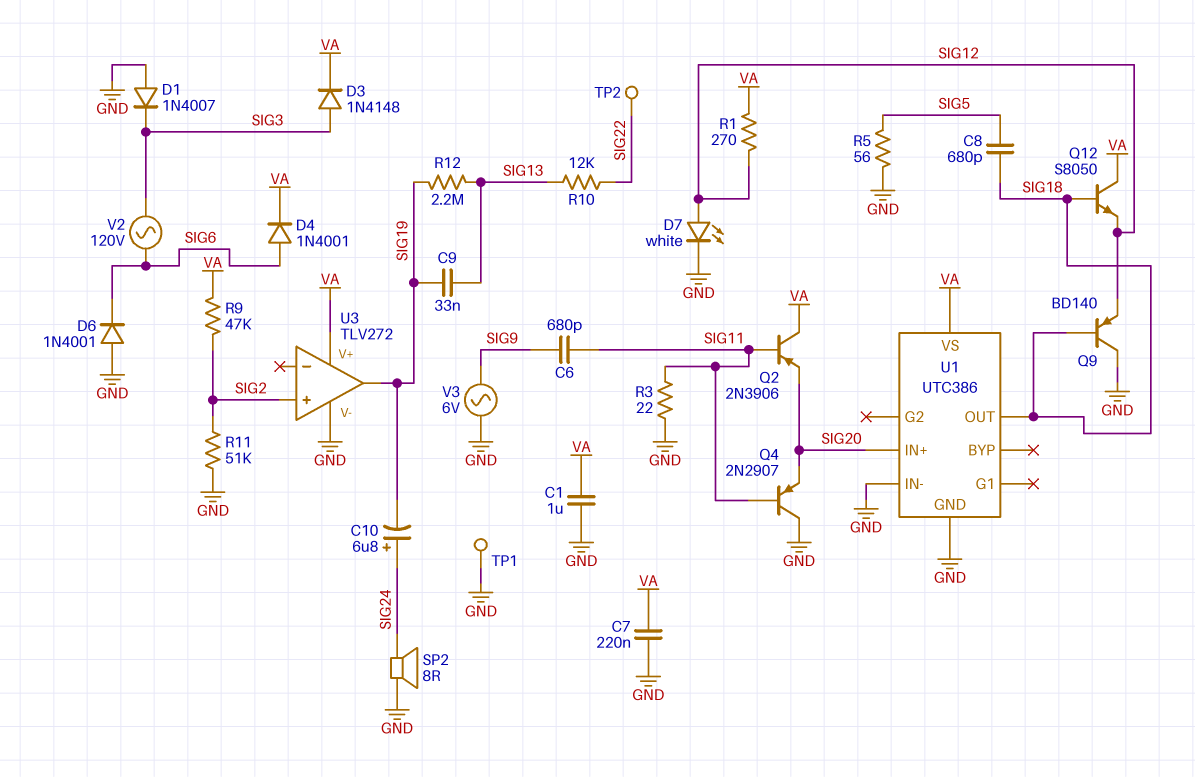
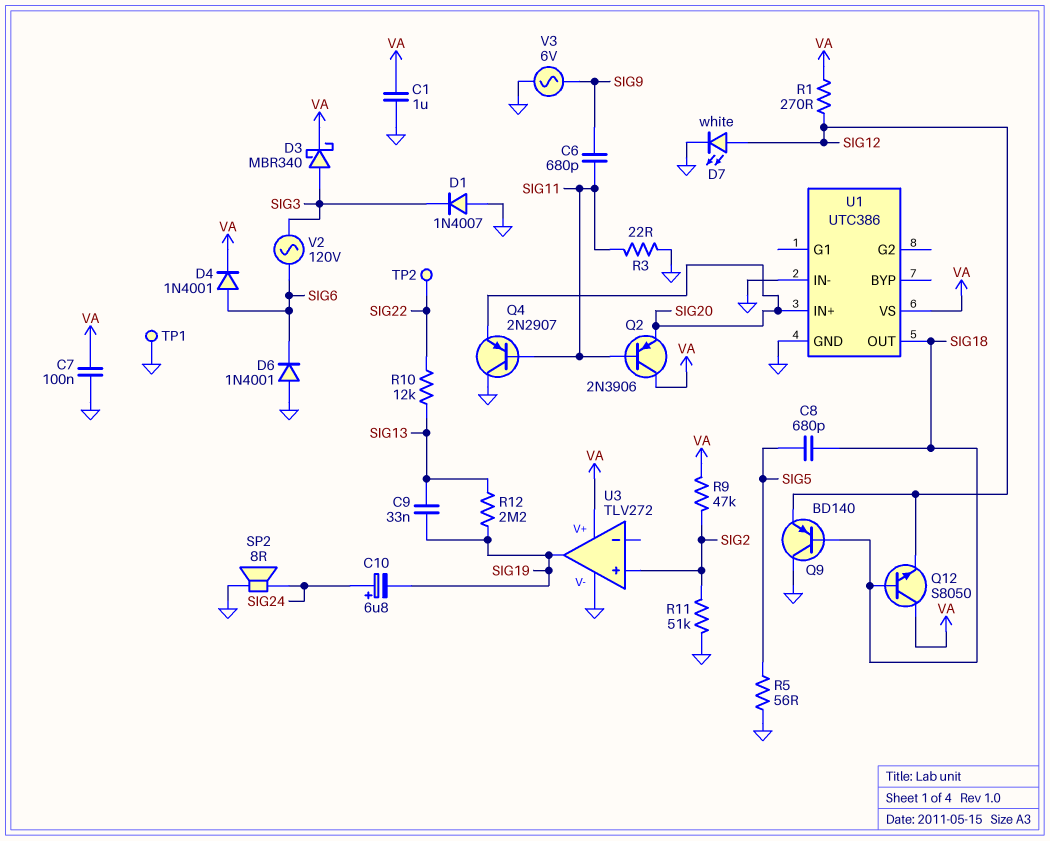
C7: 220nF (GND, VA) -> 100nF (GND, VA)
D3: diode 1N4148 (A SIG3, K VA) -> schottky MBR340 (A SIG3, K VA)

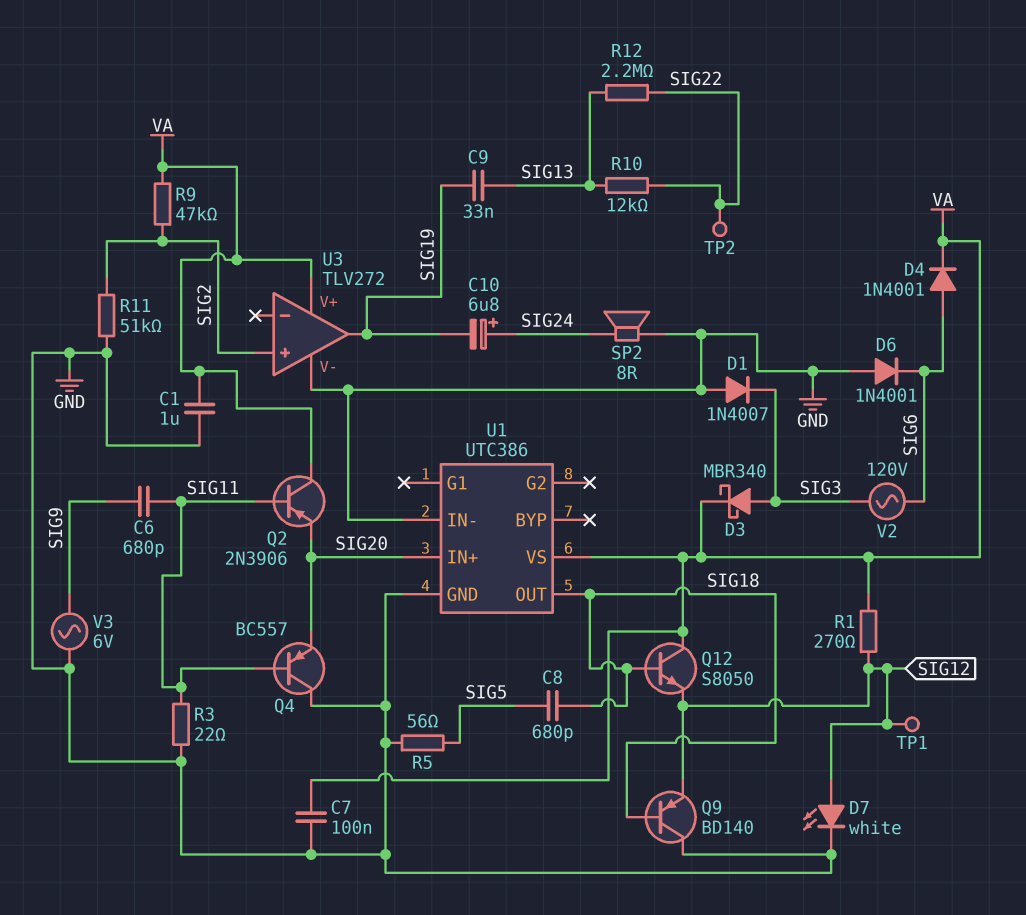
Q4: PNP 2N2907 (B SIG11, C GND, E SIG20) -> PNP BC557 (B SIG11, C GND, E SIG20)
R12: 2.2M (SIG13, SIG19) -> 2.2M (SIG13, SIG22)
TP1: test point (GND) -> test point (SIG12)

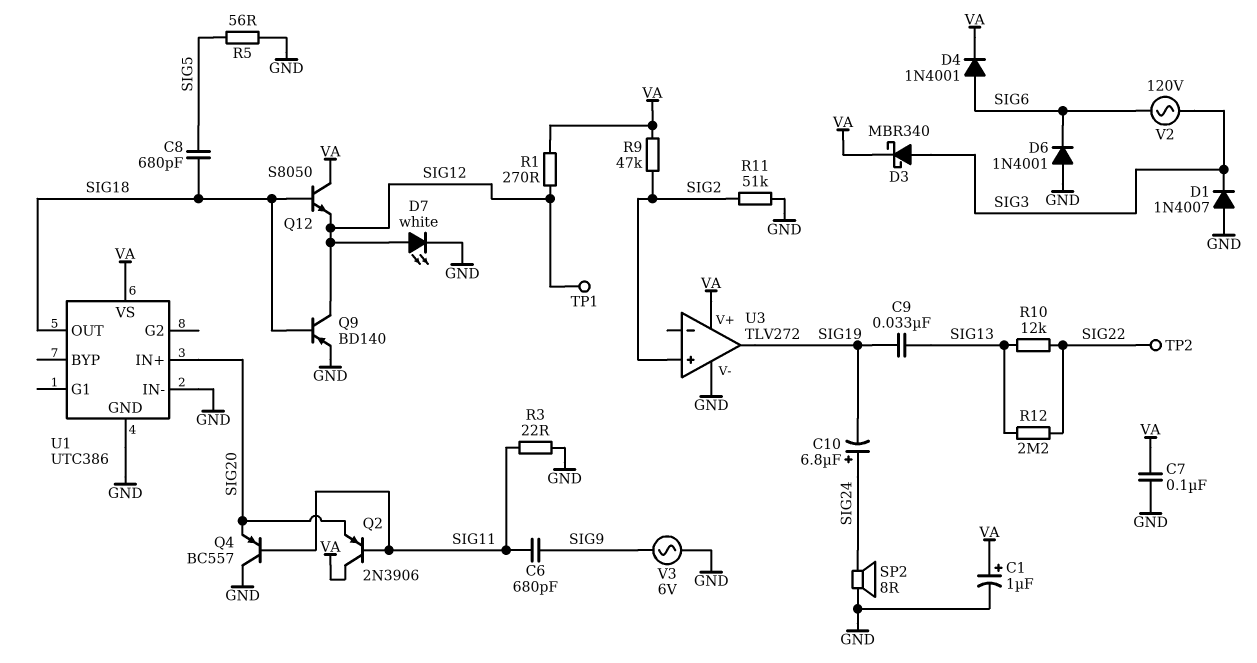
C1: 1uF (GND, VA) -> 1uF (plus VA, minus GND)
Q9: PNP BD140 (B SIG18, C GND, E SIG12) -> PNP BD140 (B SIG18, C SIG12, E GND)

